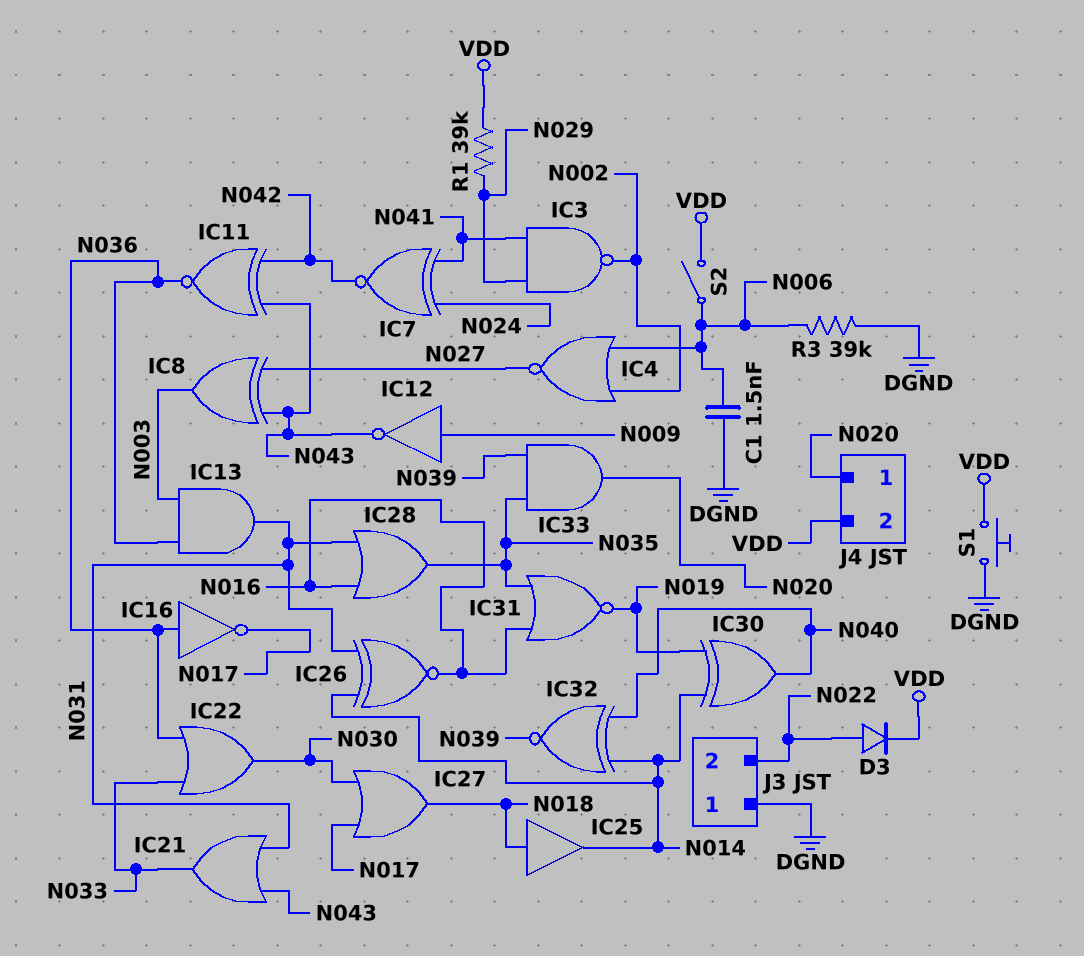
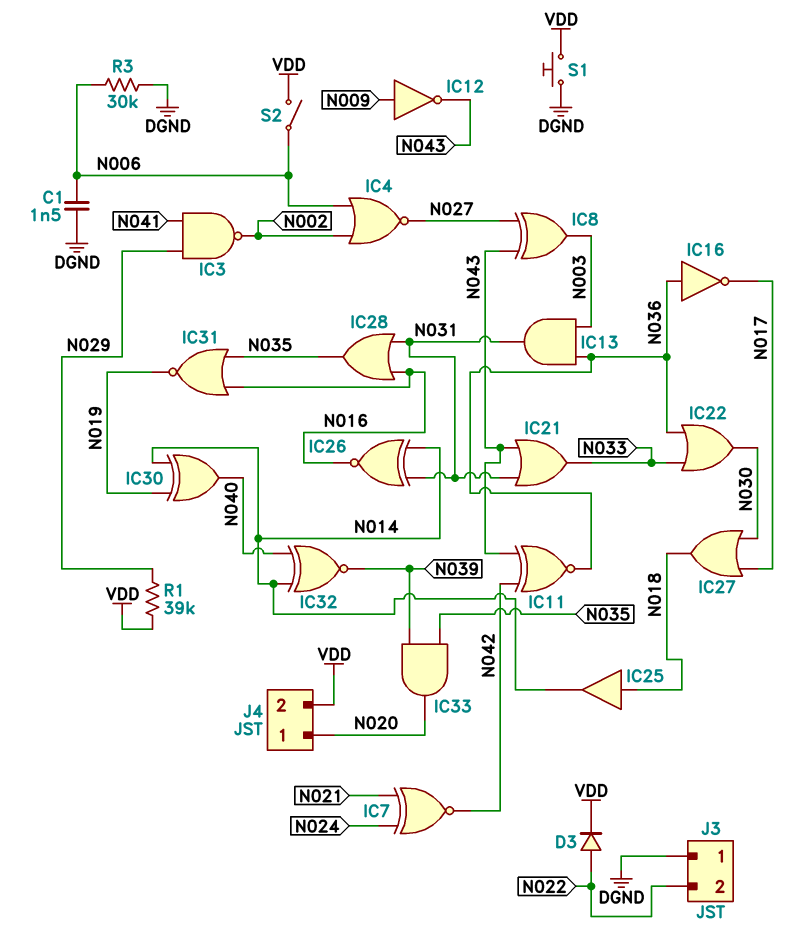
IC7: XNOR (in N024, in N041, out N042) -> XNOR (in N021, in N024, out N042)
R3: 39k (DGND, N006) -> 30k (DGND, N006)

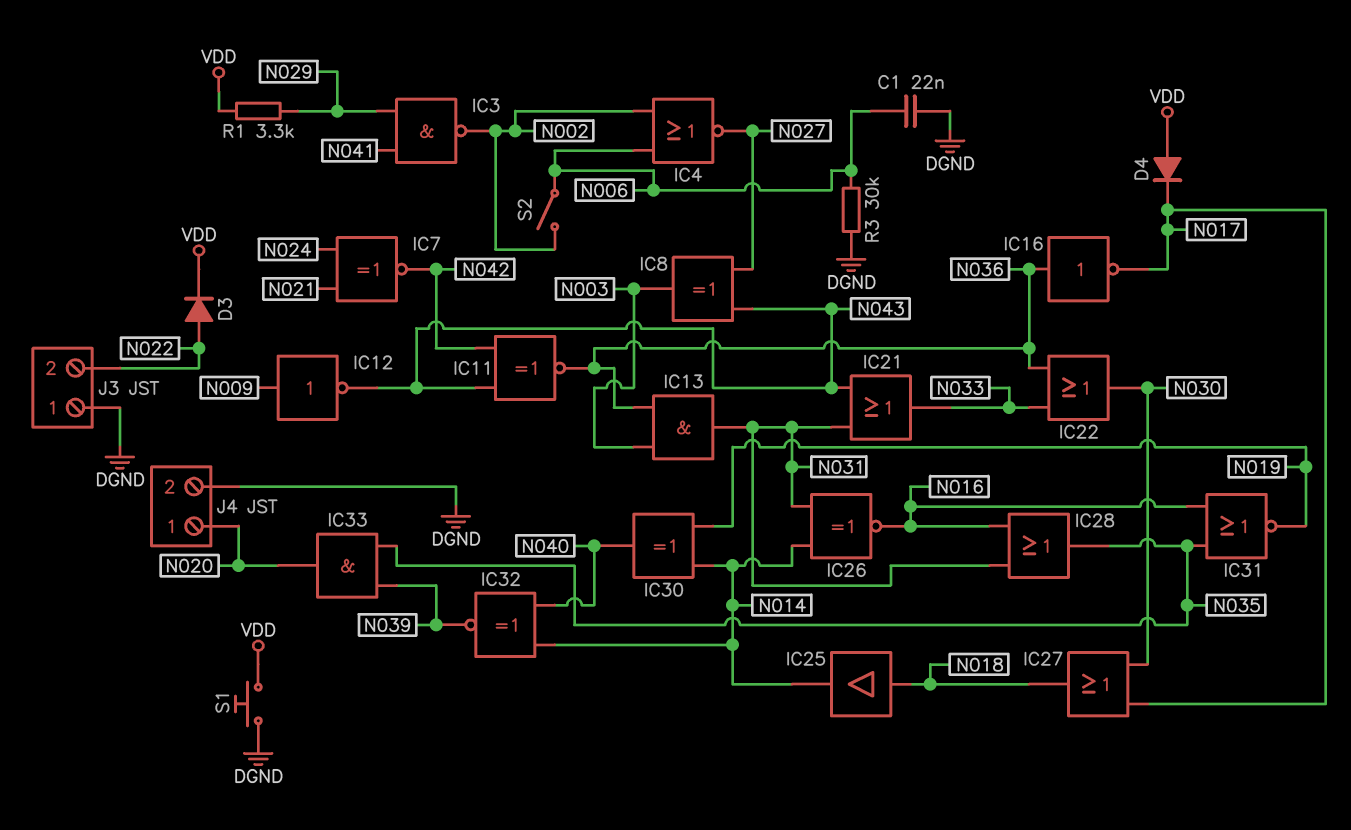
C1: 1.5nF (DGND, N006) -> 22nF (DGND, N006)
D4: none -> diode (A VDD, K N017)
J4 pin 2: VDD -> DGND
R1: 39k (N029, VDD) -> 3.3k (N029, VDD)
S2: switch (N006, VDD) -> switch (N002, N006)

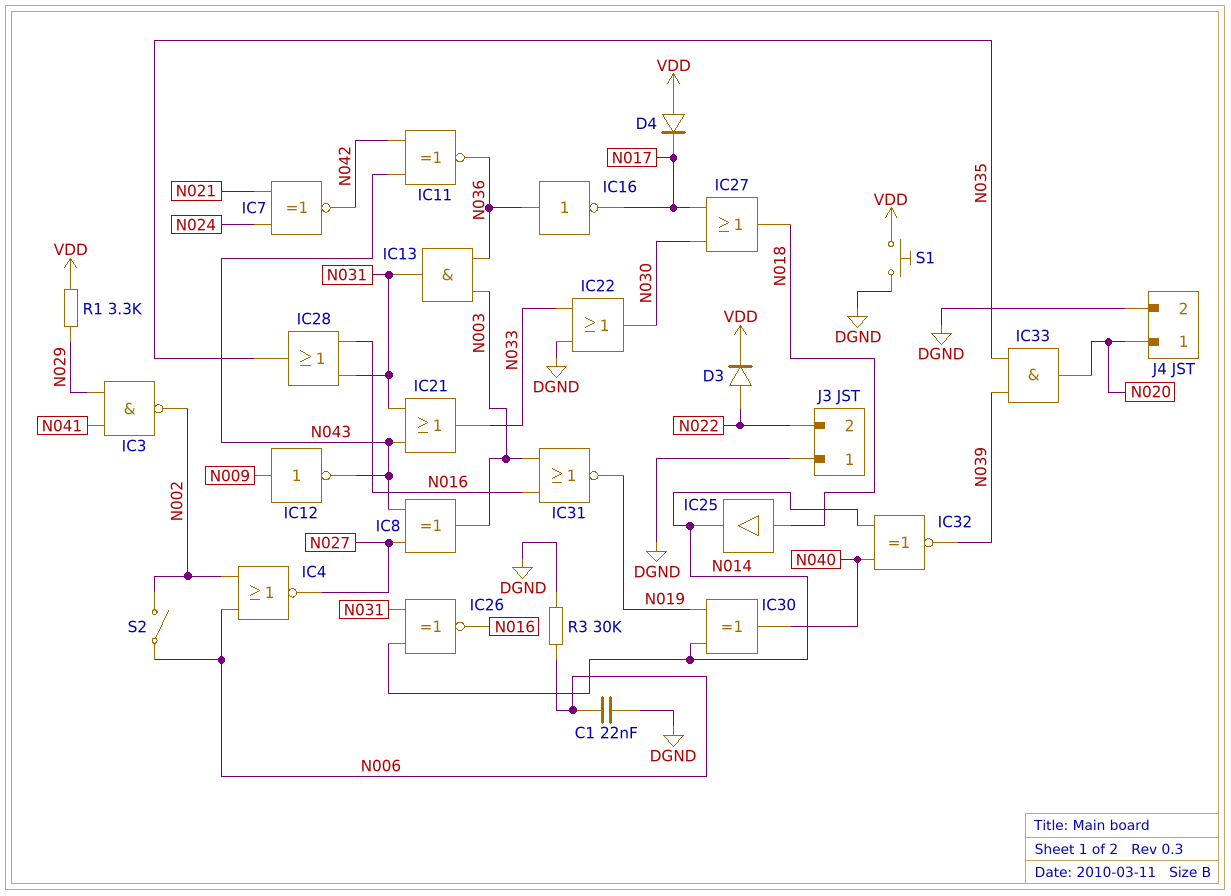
IC22: OR (in N033, in N036, out N030) -> OR (in DGND, in N033, out N030)
IC31: NOR (in N016, in N035, out N019) -> NOR (in N003, in N016, out N019)

